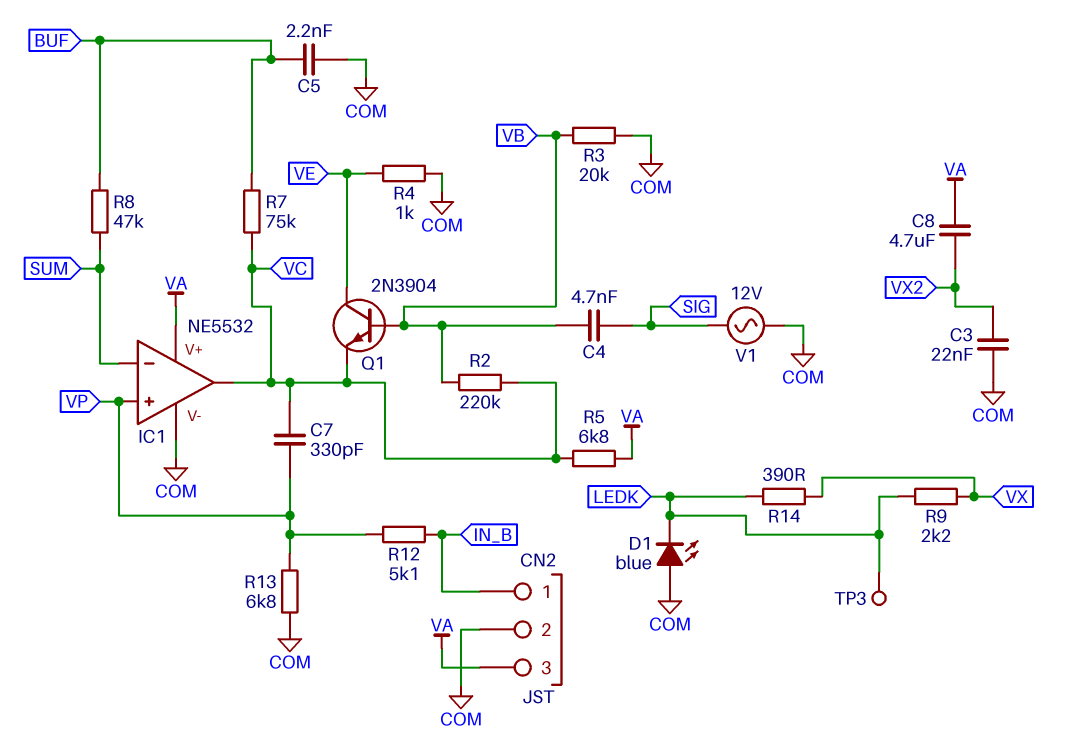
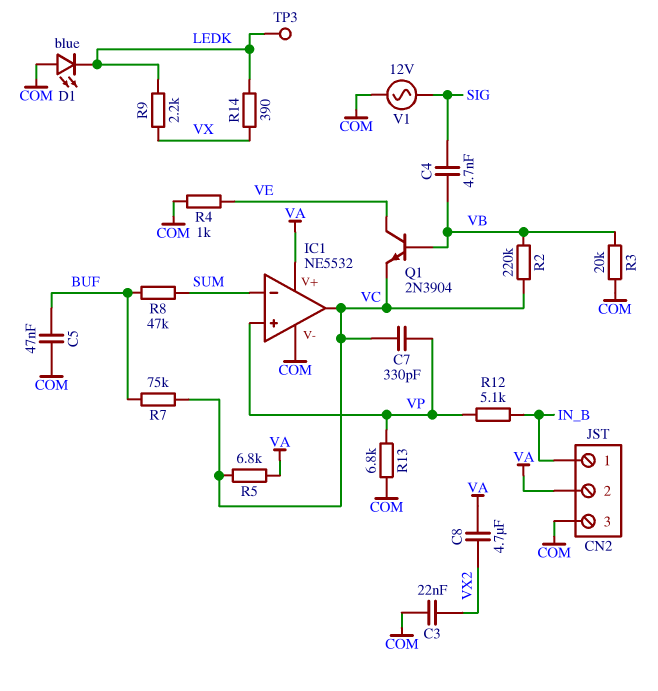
C5: 2.2nF (BUF, COM) -> 47nF (BUF, COM)
CN2 pin 2: COM -> VA
CN2 pin 3: VA -> COM

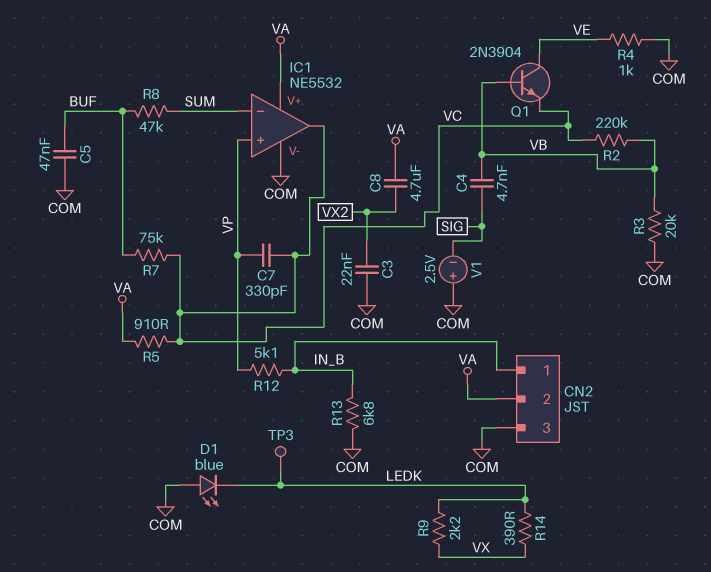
R5: 6.8k (VA, VC) -> 910 (VA, VC)
R13: 6.8k (COM, VP) -> 6.8k (COM, IN_B)
V1: AC 12V (COM, SIG) -> 2.5V (plus COM, minus SIG)

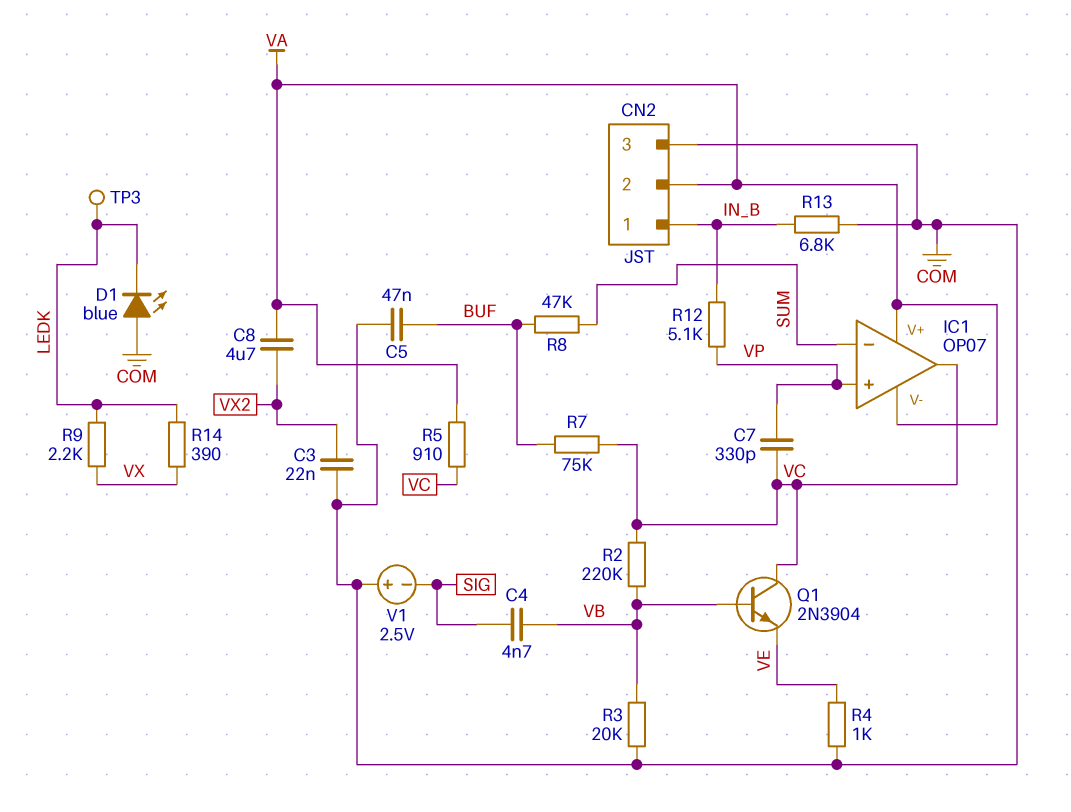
IC1: NE5532 -> OP07
IC1 pin V-: COM -> VA
Q1: NPN 2N3904 (B VB, C VE, E VC) -> NPN 2N3904 (B VB, C VC, E VE)

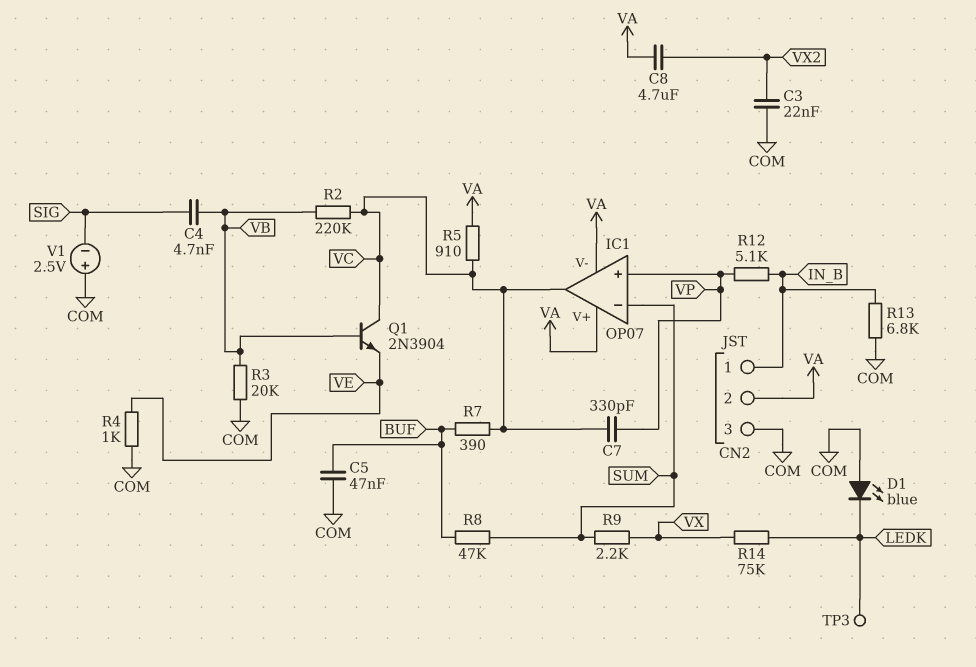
R7: 75k (BUF, VC) -> 390 (BUF, VC)
R9: 2.2k (LEDK, VX) -> 2.2k (SUM, VX)
R14: 390 (LEDK, VX) -> 75k (LEDK, VX)

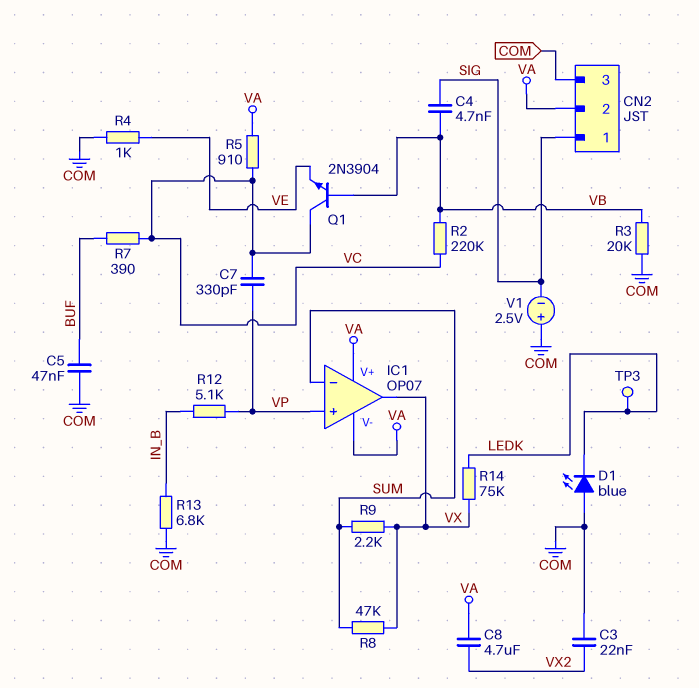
CN2 pin 1: IN_B -> SIG
IC1 pin out: VC -> VX
R8: 47k (BUF, SUM) -> 47k (SUM, VX)

